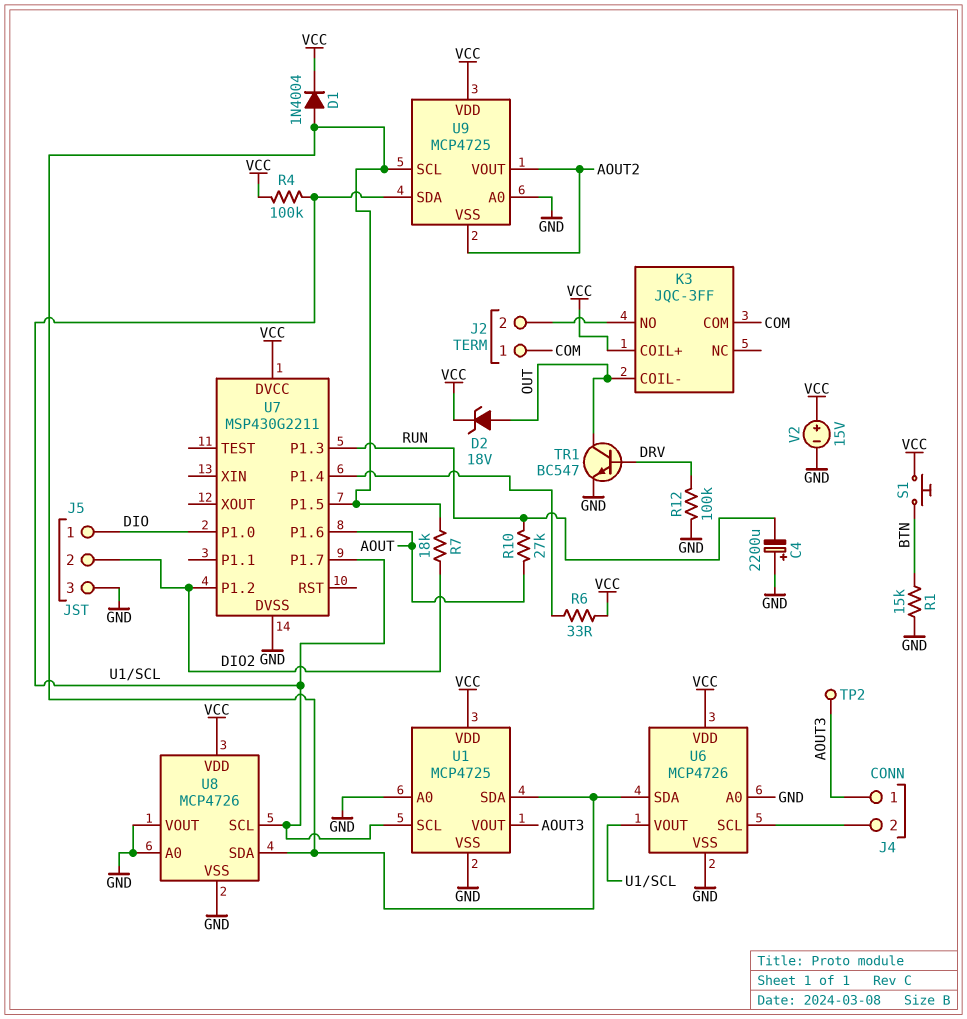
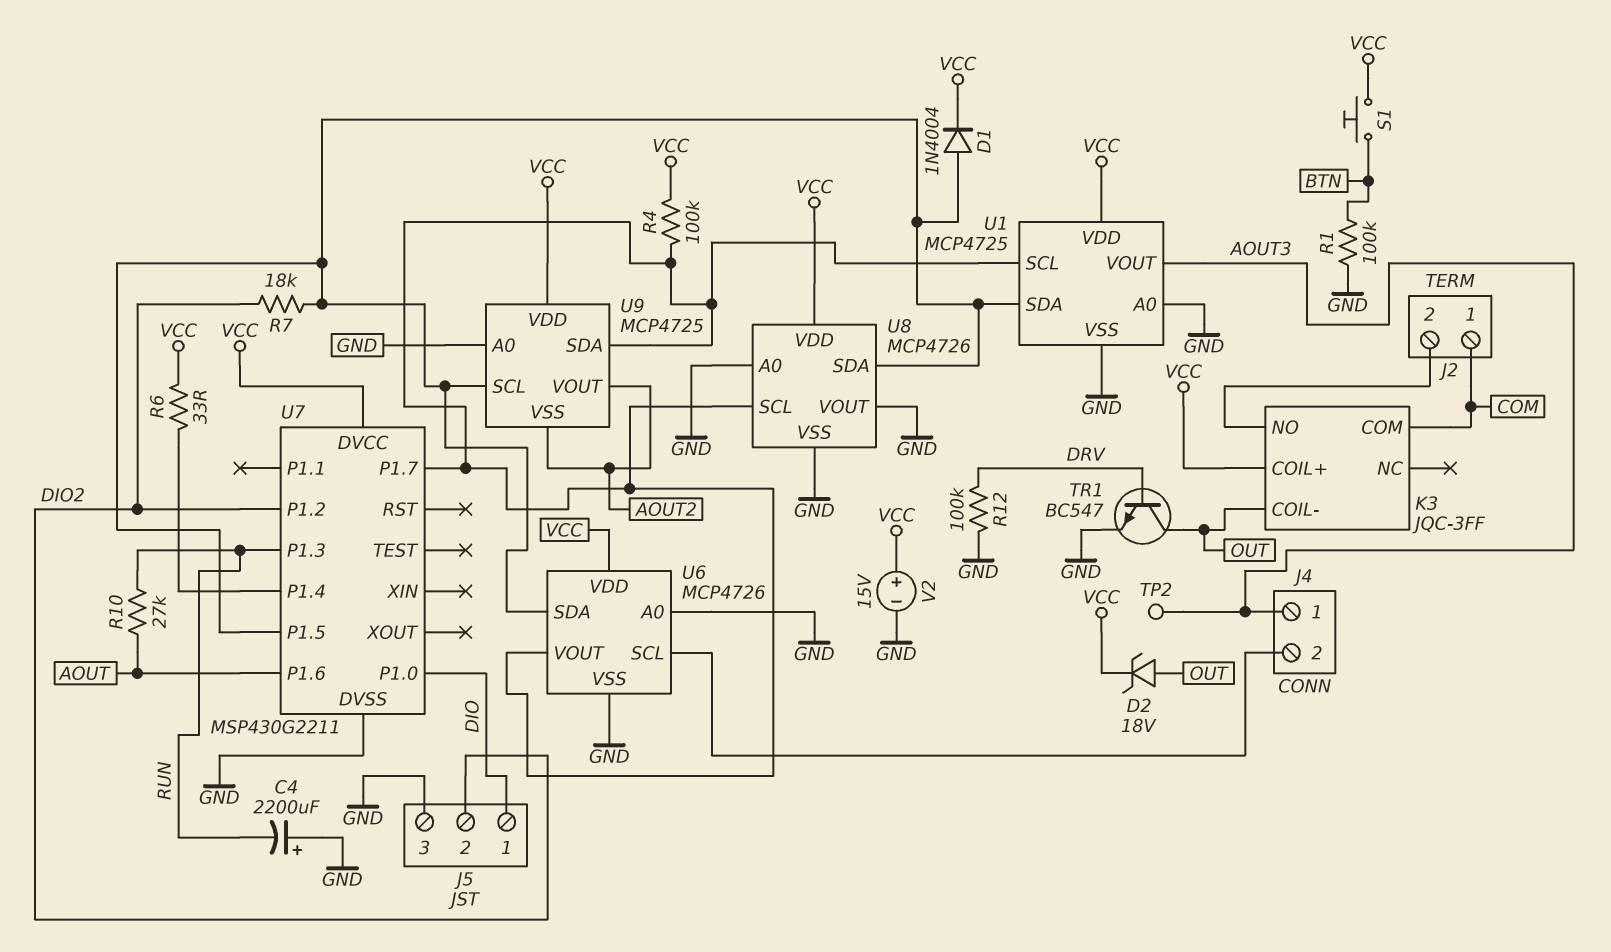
R1: 15k (BTN, GND) -> 100k (BTN, GND)

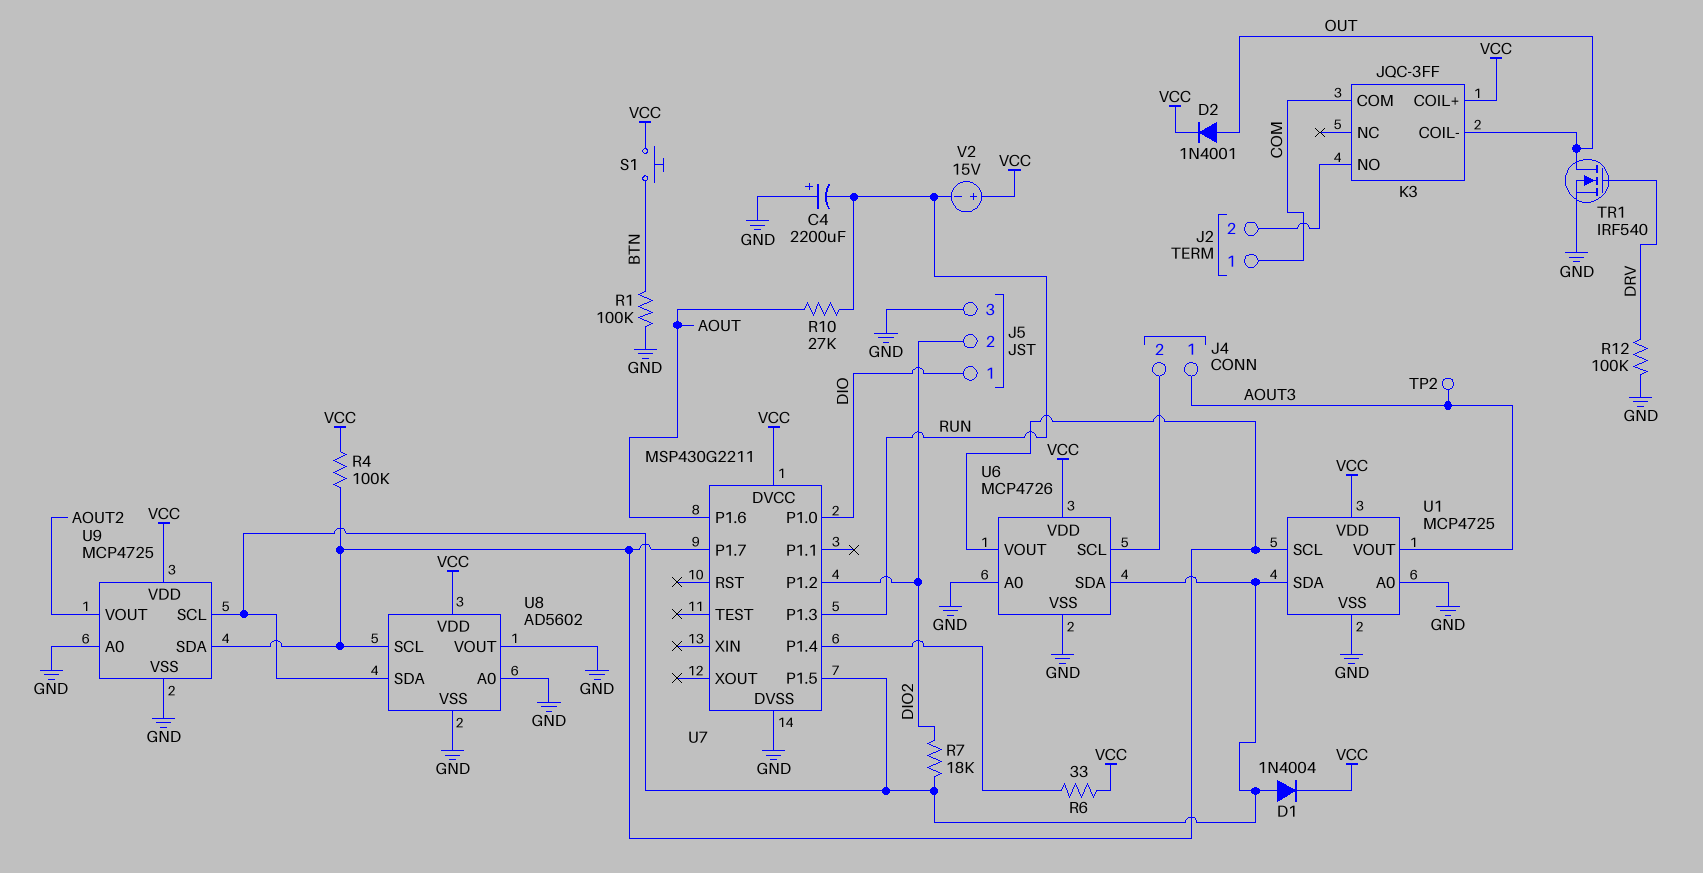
D2: zener 18V (A OUT, K VCC) -> diode 1N4001 (A OUT, K VCC)
TR1: NPN BC547 (B DRV, C OUT, E GND) -> NMOS IRF540 (G DRV, D OUT, S GND)
U8: MCP4726 -> AD5602
U9 pin VSS: AOUT2 -> GND
V2: 15V (plus VCC, minus GND) -> 15V (plus VCC, minus RUN)

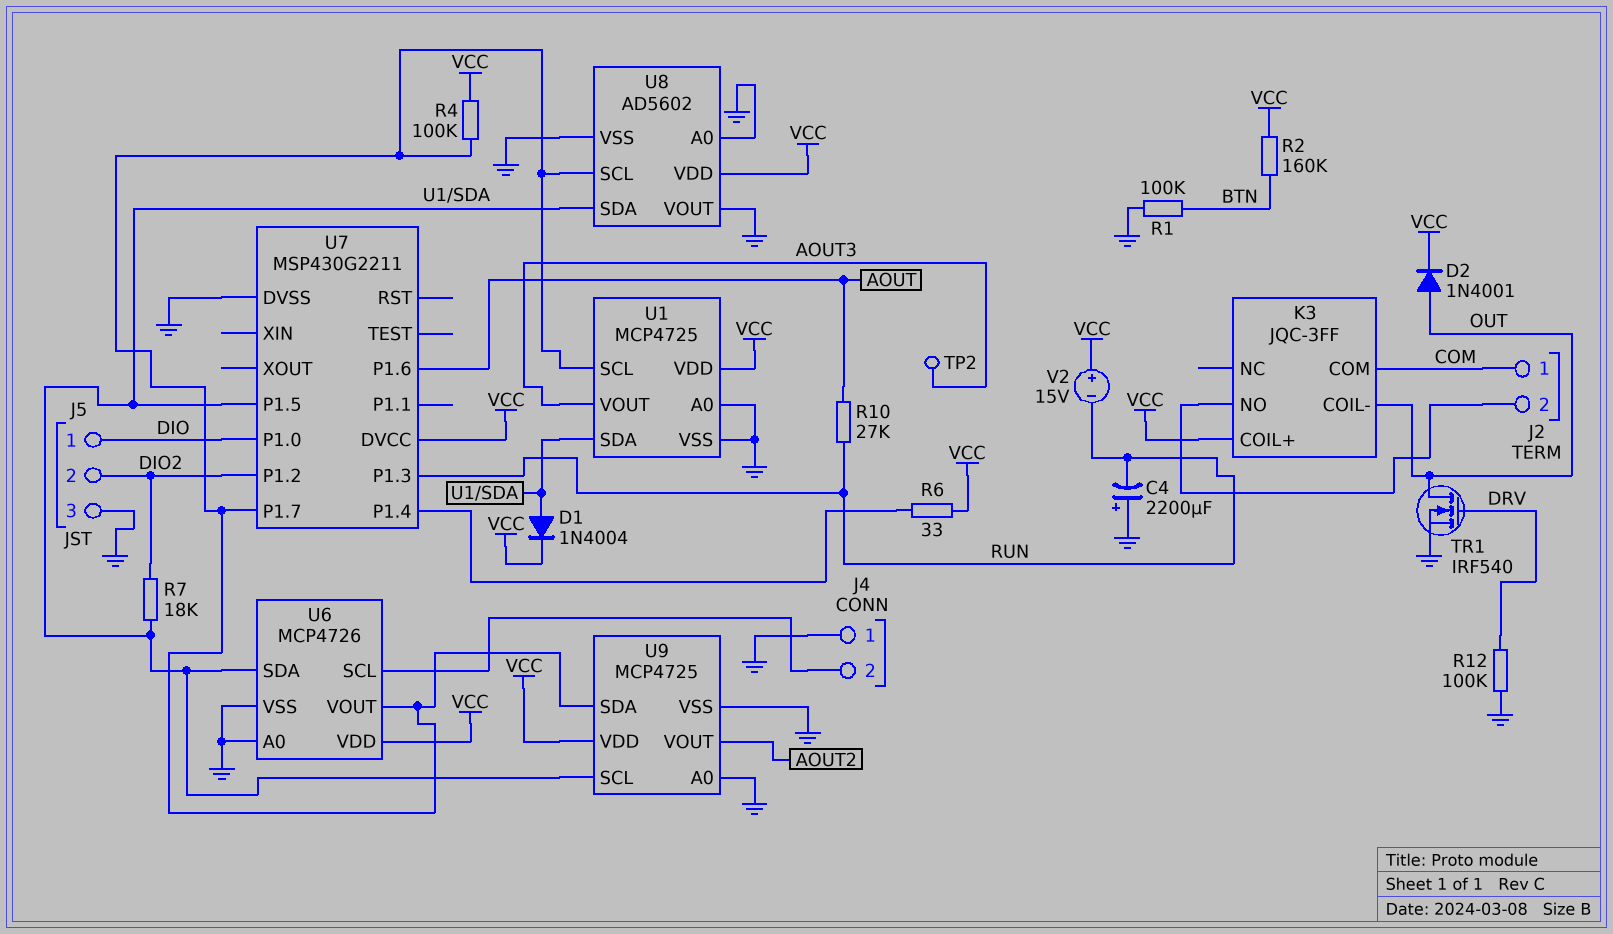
J4 pin 1: AOUT3 -> GND
R2: none -> 160k (BTN, VCC)
S1: button (BTN, VCC) -> none

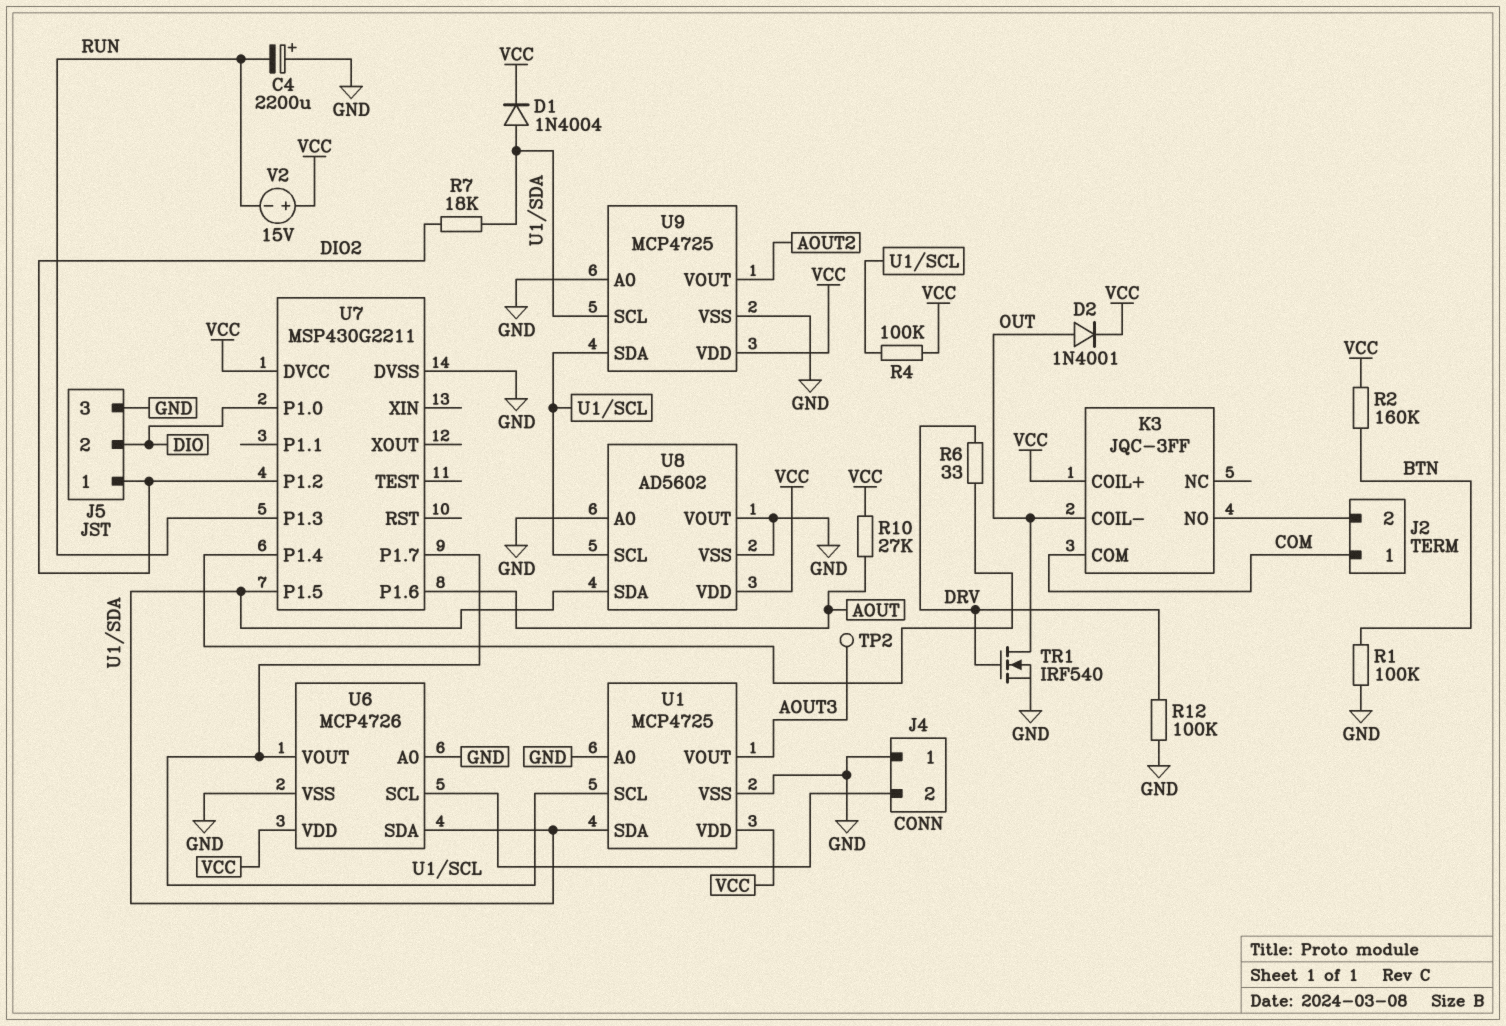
J5 pin 1: DIO -> DIO2
J5 pin 2: DIO2 -> DIO
R6: 33 (U7/P1.4, VCC) -> 33 (DRV, U7/P1.4)
R10: 27k (AOUT, RUN) -> 27k (AOUT, VCC)

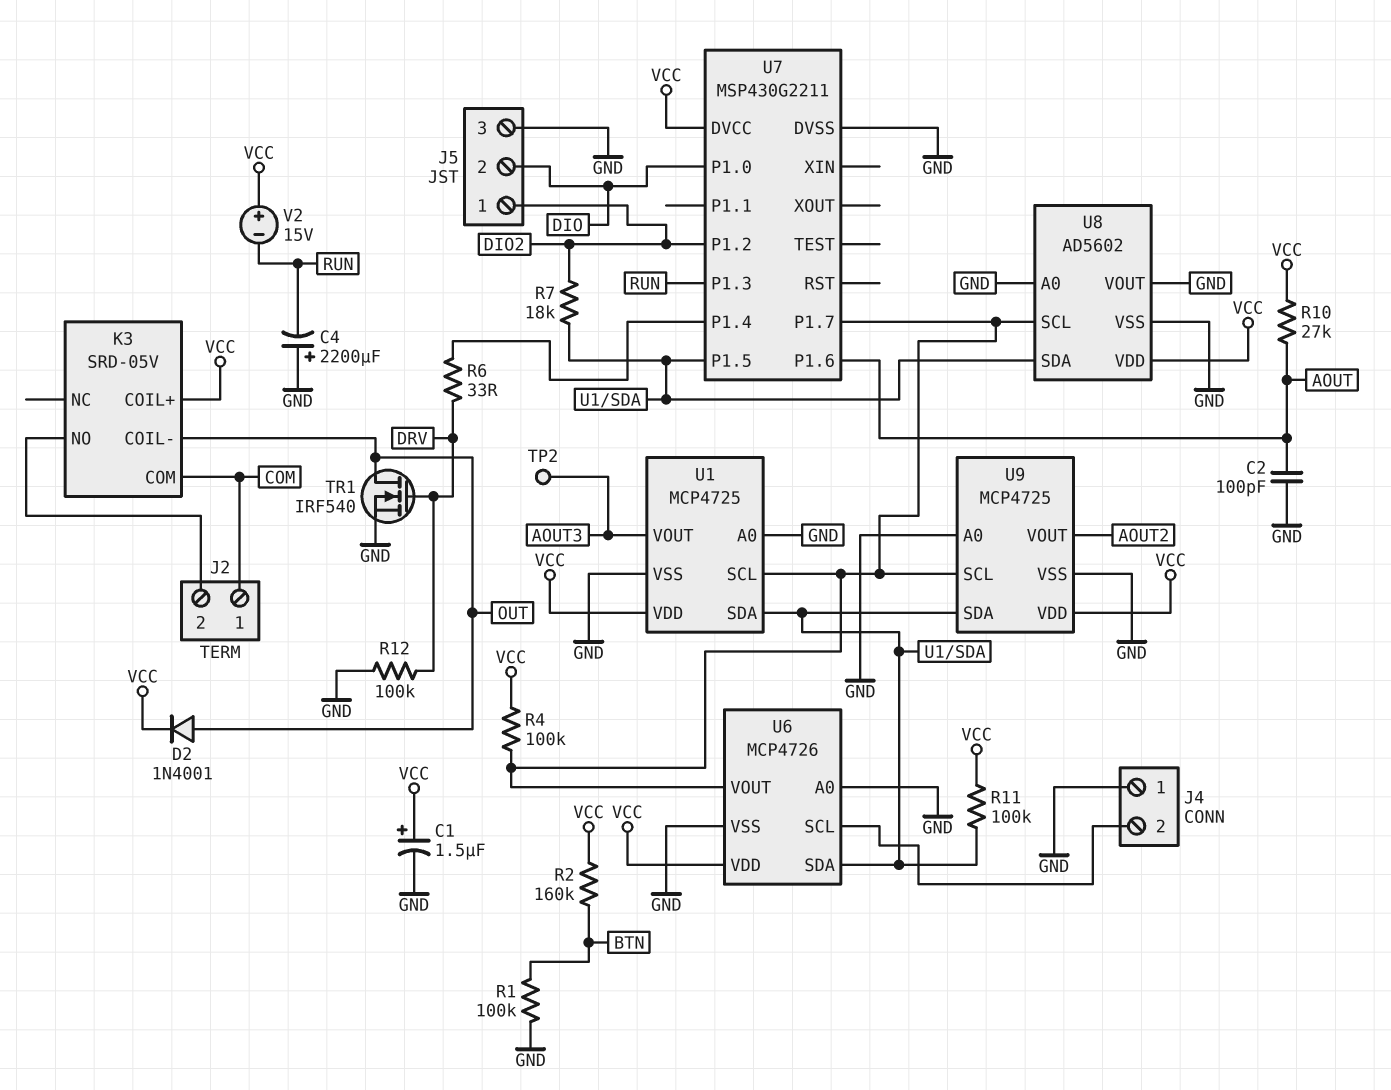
C1: none -> 1.5uF (plus VCC, minus GND)
C2: none -> 100pF (AOUT, GND)
D1: diode 1N4004 (A U1/SDA, K VCC) -> none
K3: JQC-3FF -> SRD-05V
R11: none -> 100k (U1/SDA, VCC)
U9 pin SCL: U1/SDA -> U1/SCL
U9 pin SDA: U1/SCL -> U1/SDA

